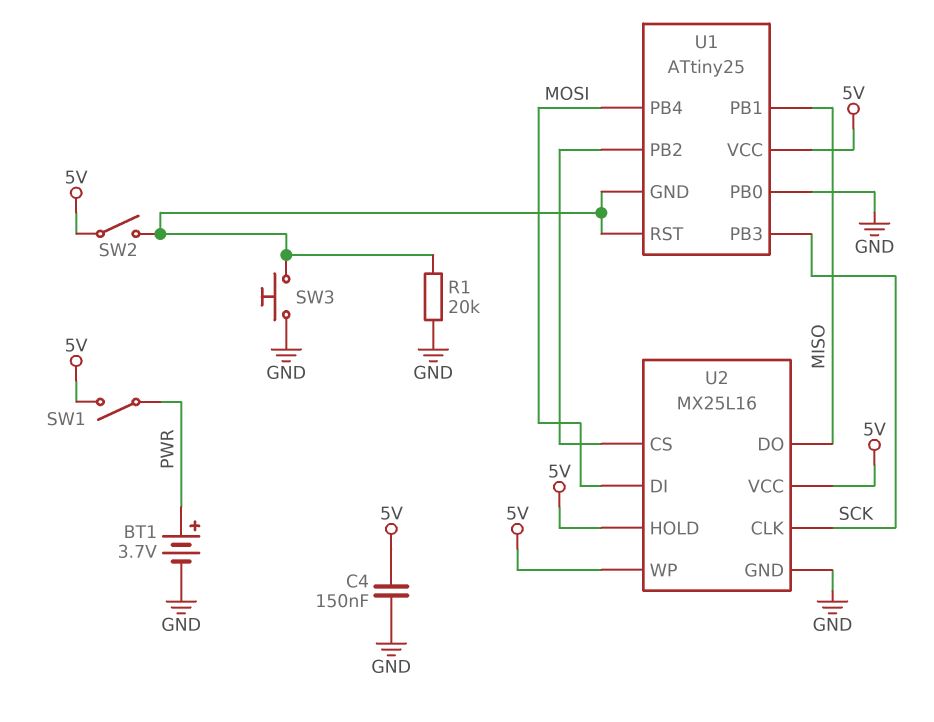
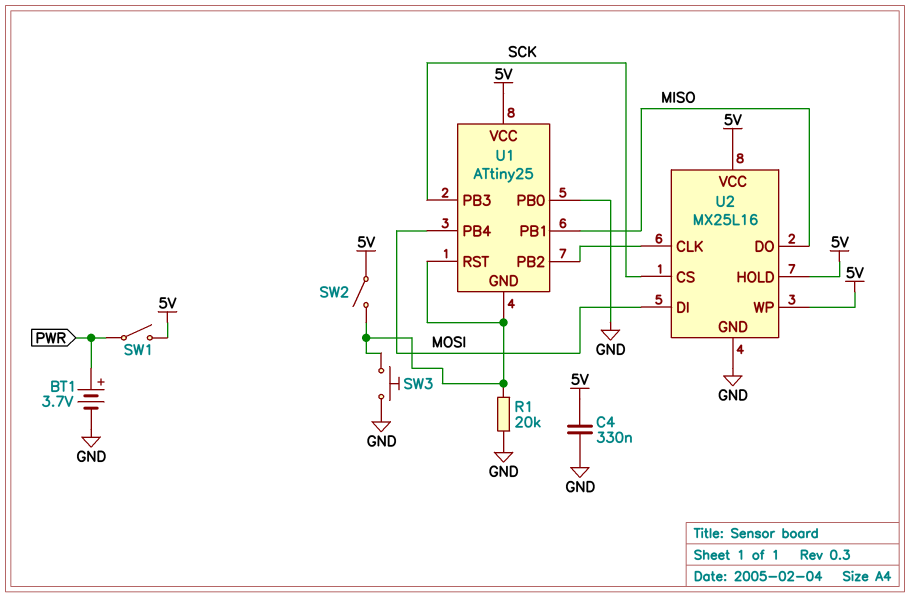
C4: 150nF (5V, GND) -> 330nF (5V, GND)
U2 pin CLK: SCK -> U1/PB2
U2 pin CS: U1/PB2 -> SCK

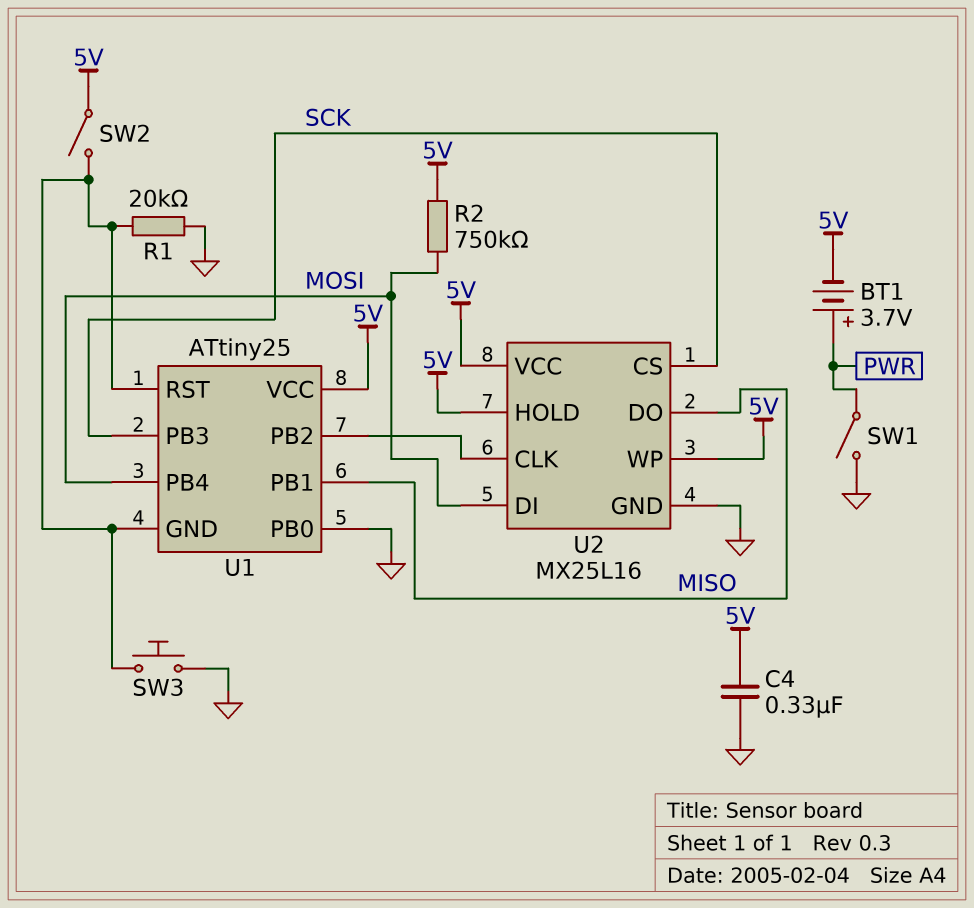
BT1: 3.7V (plus PWR, minus GND) -> 3.7V (plus PWR, minus 5V)
R2: none -> 750k (5V, MOSI)
SW1: switch (5V, PWR) -> switch (GND, PWR)

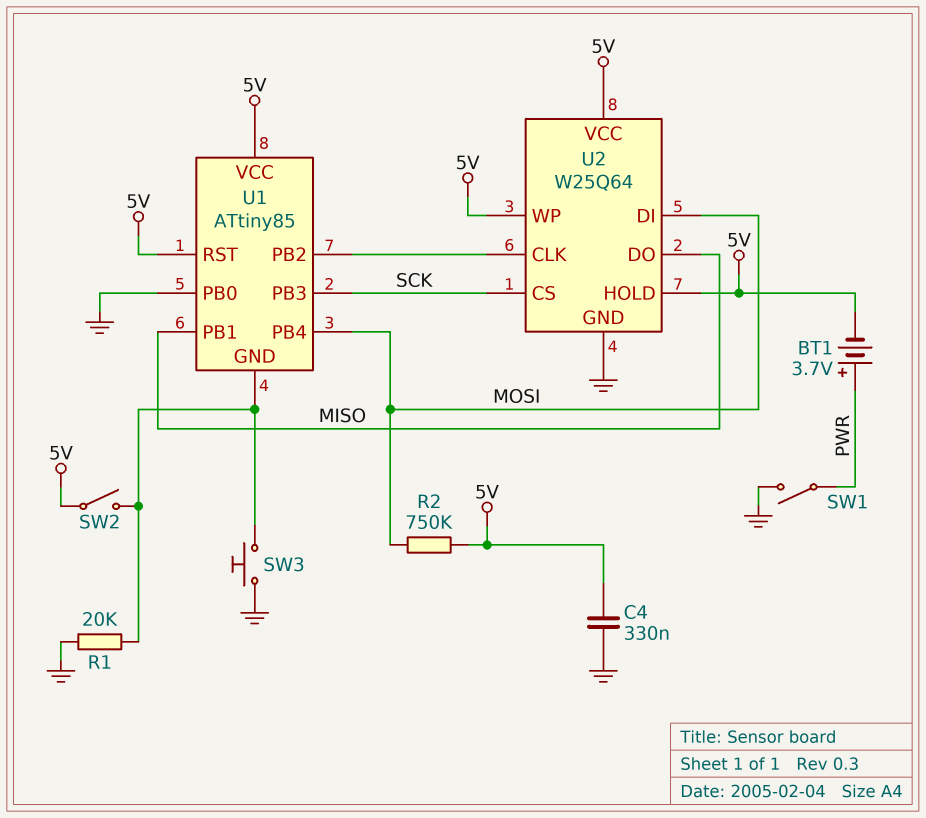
U1: ATtiny25 -> ATtiny85
U1 pin RST: U1/GND -> 5V
U2: MX25L16 -> W25Q64

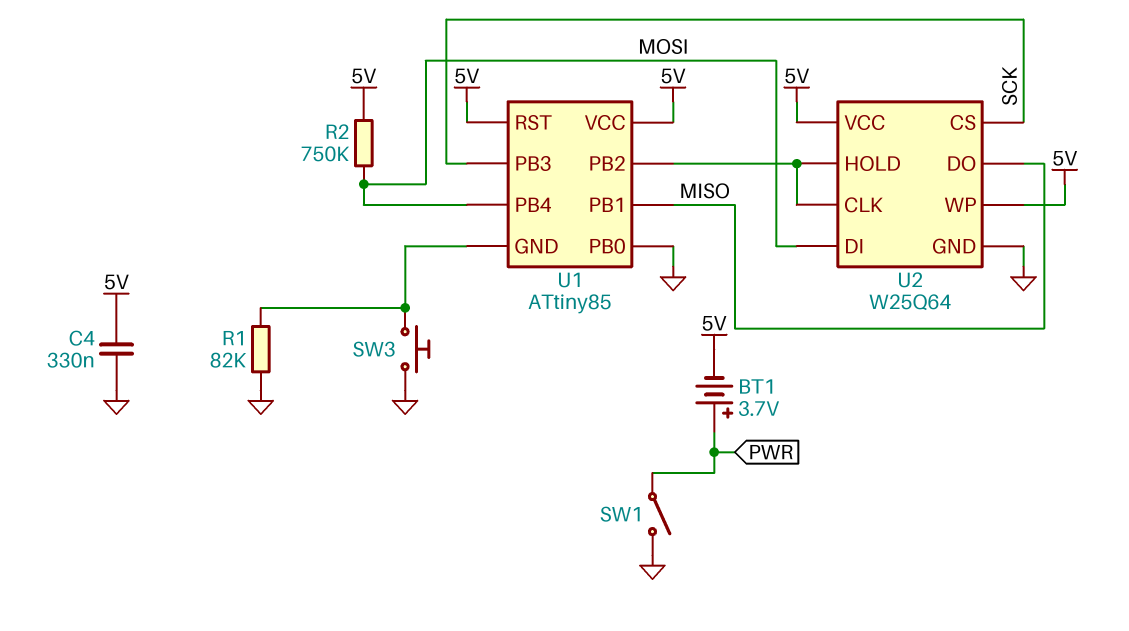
R1: 20k (GND, U1/GND) -> 82k (GND, U1/GND)
SW2: switch (5V, U1/GND) -> none
U2 pin HOLD: 5V -> U1/PB2

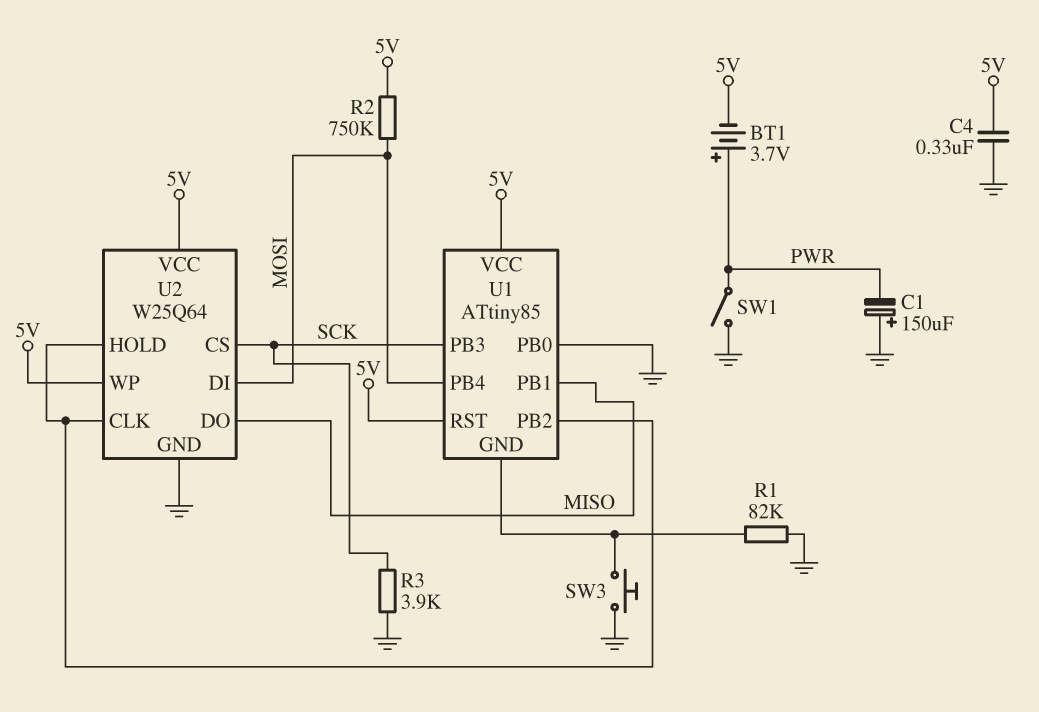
C1: none -> 150uF (plus GND, minus PWR)
R3: none -> 3.9k (GND, SCK)

